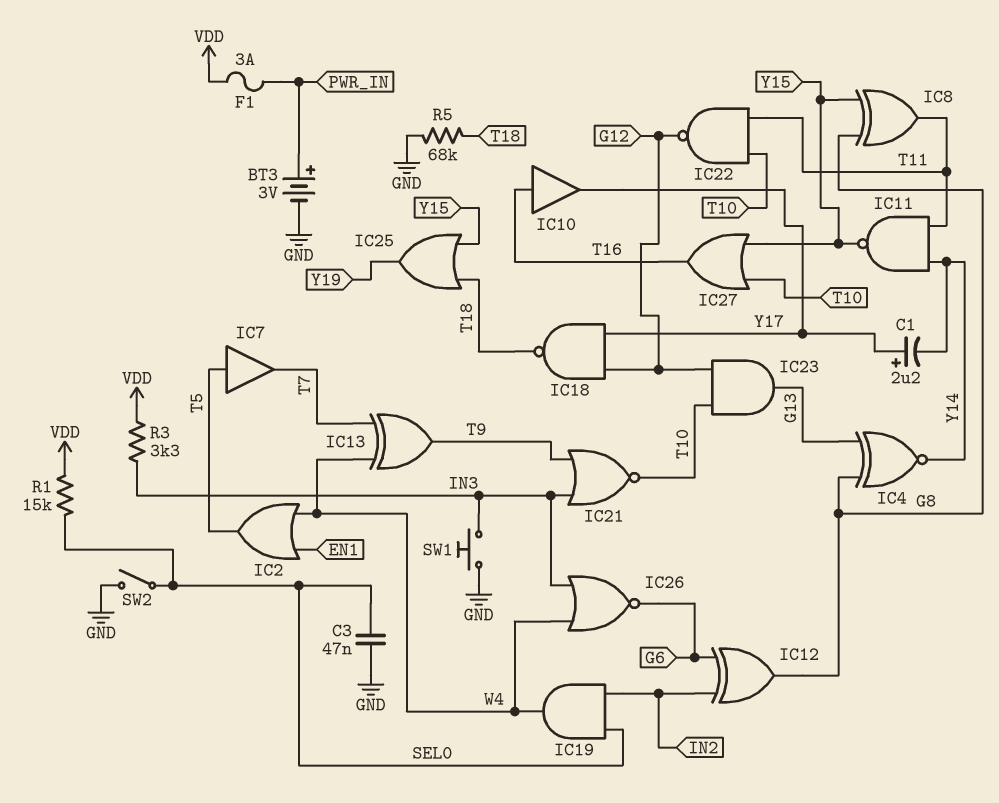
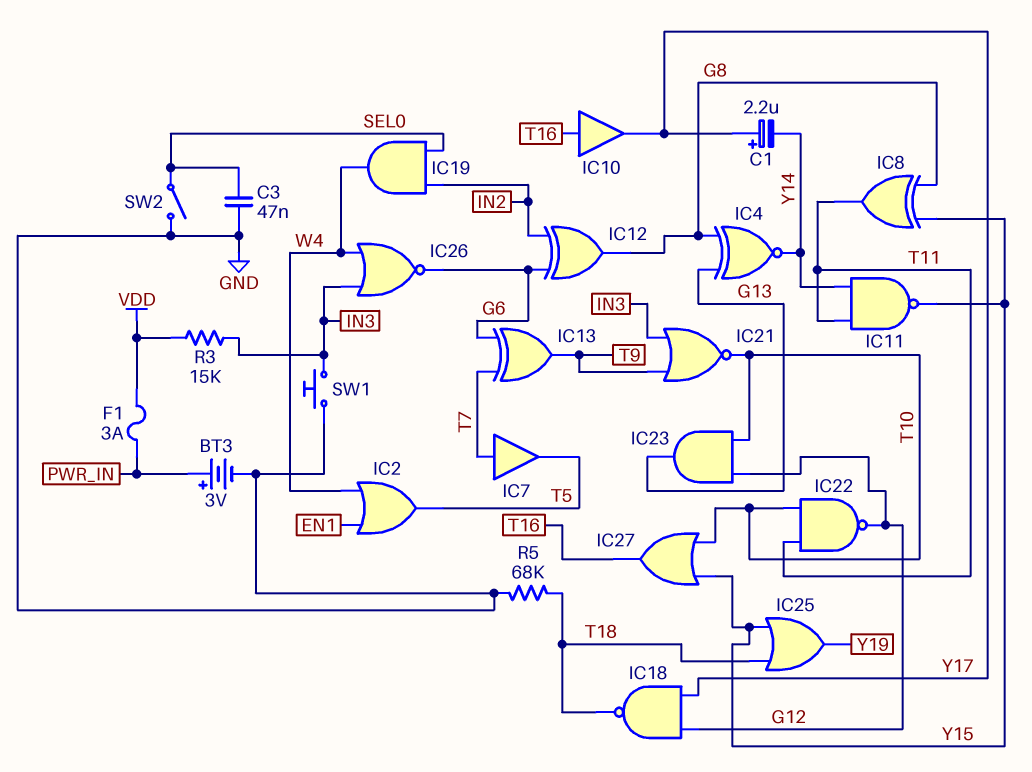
IC7: buffer (in T5, out T7) -> buffer (in T7, out T5)
IC13: XOR (in T7, in W4, out T9) -> XOR (in G6, in T7, out T9)
R1: 15k (SEL0, VDD) -> none
R3: 3.3k (IN3, VDD) -> 15k (IN3, VDD)

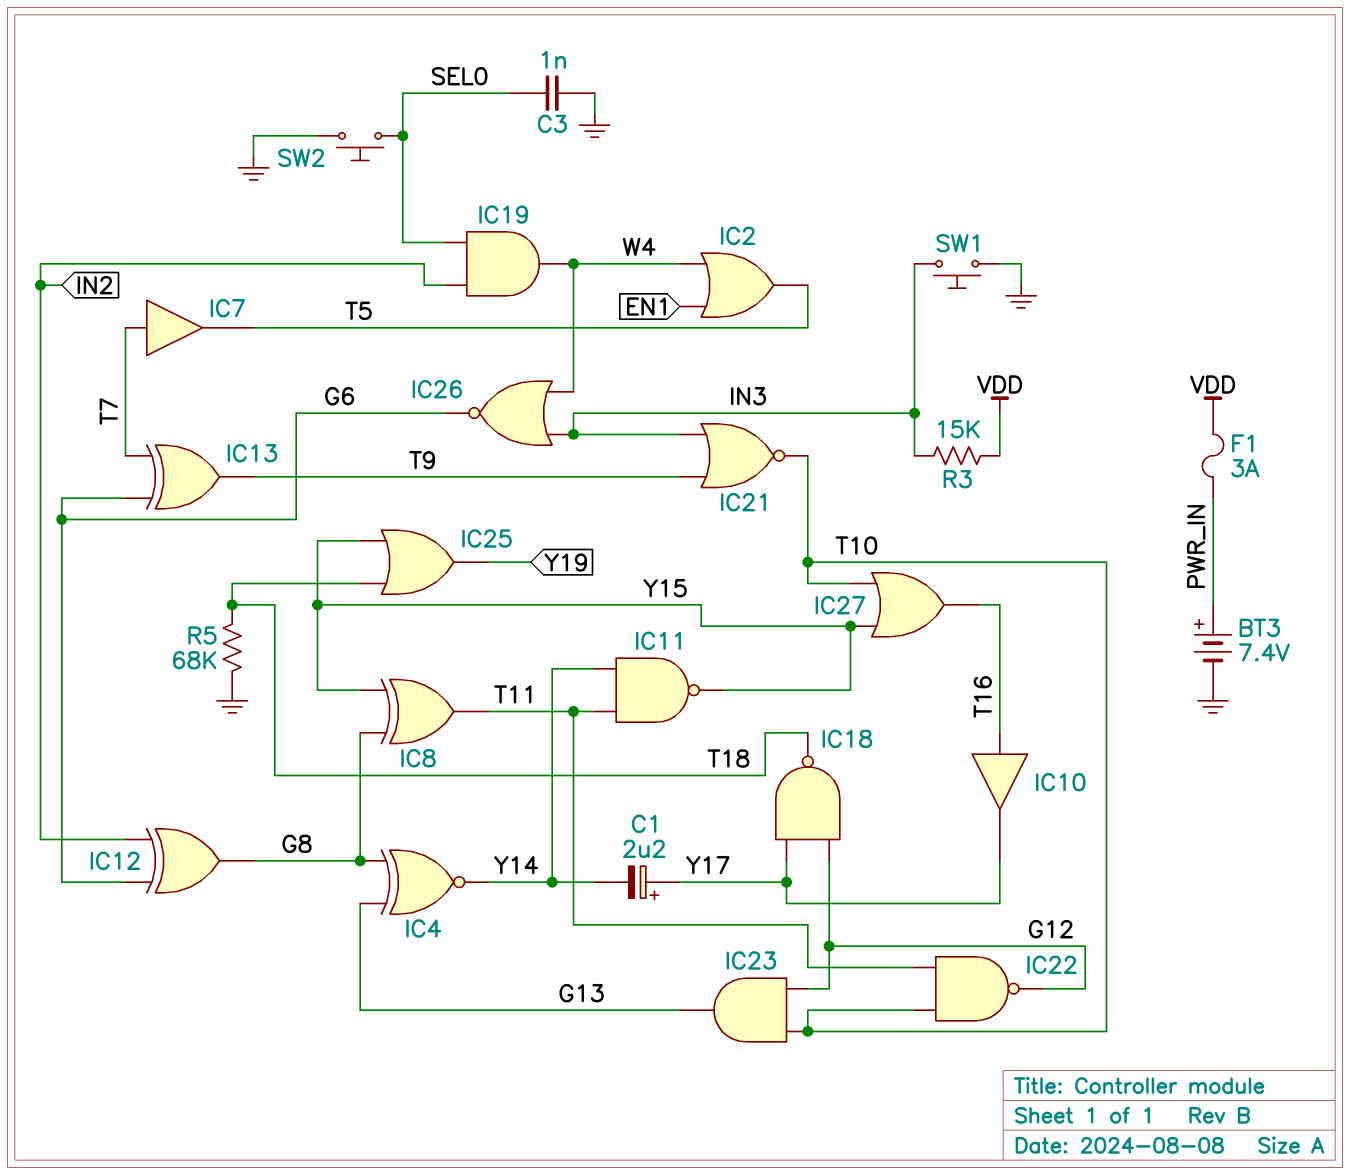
BT3: 3V (plus PWR_IN, minus GND) -> 7.4V (plus PWR_IN, minus GND)
C3: 47nF (GND, SEL0) -> 1nF (GND, SEL0)
SW2: switch (GND, SEL0) -> button (GND, SEL0)

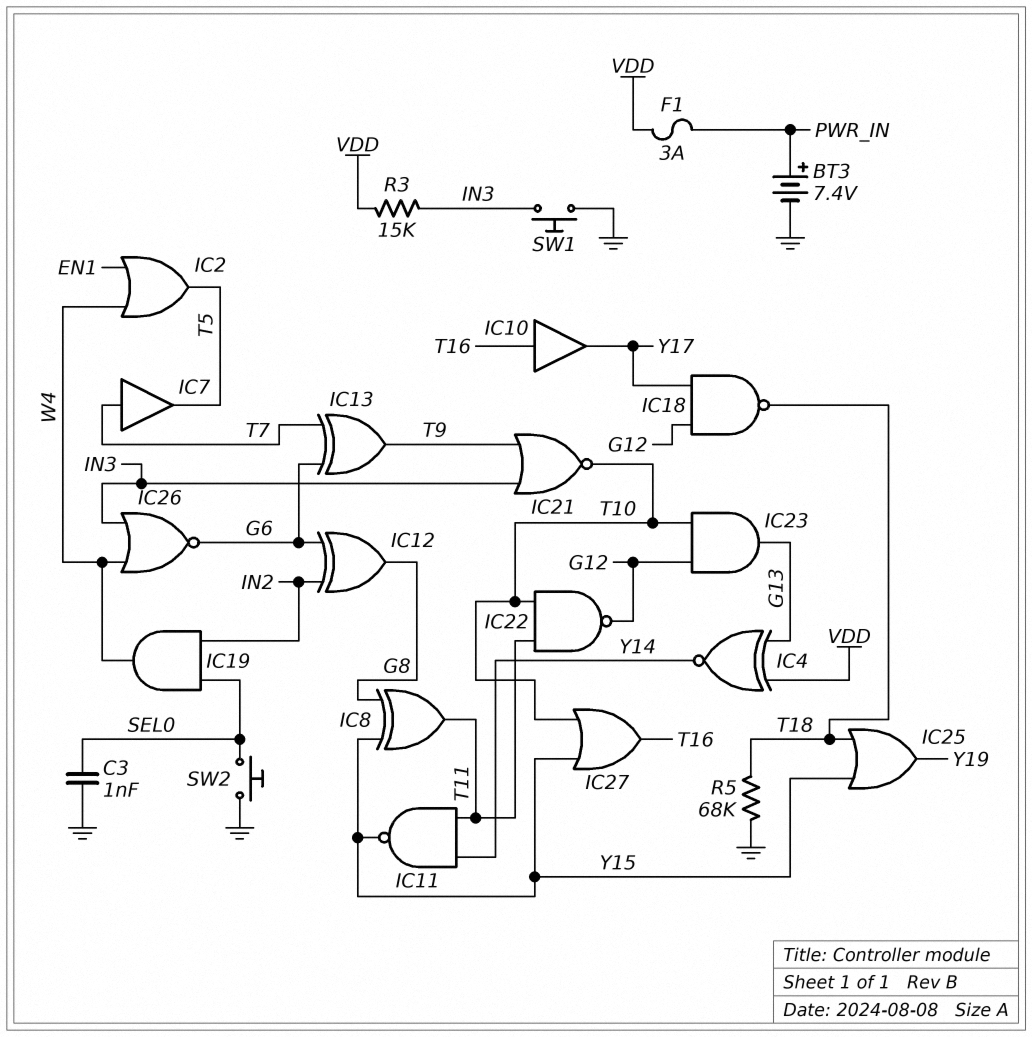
C1: 2.2uF (plus Y17, minus Y14) -> none
IC4: XNOR (in G8, in G13, out Y14) -> XNOR (in G13, in VDD, out Y14)

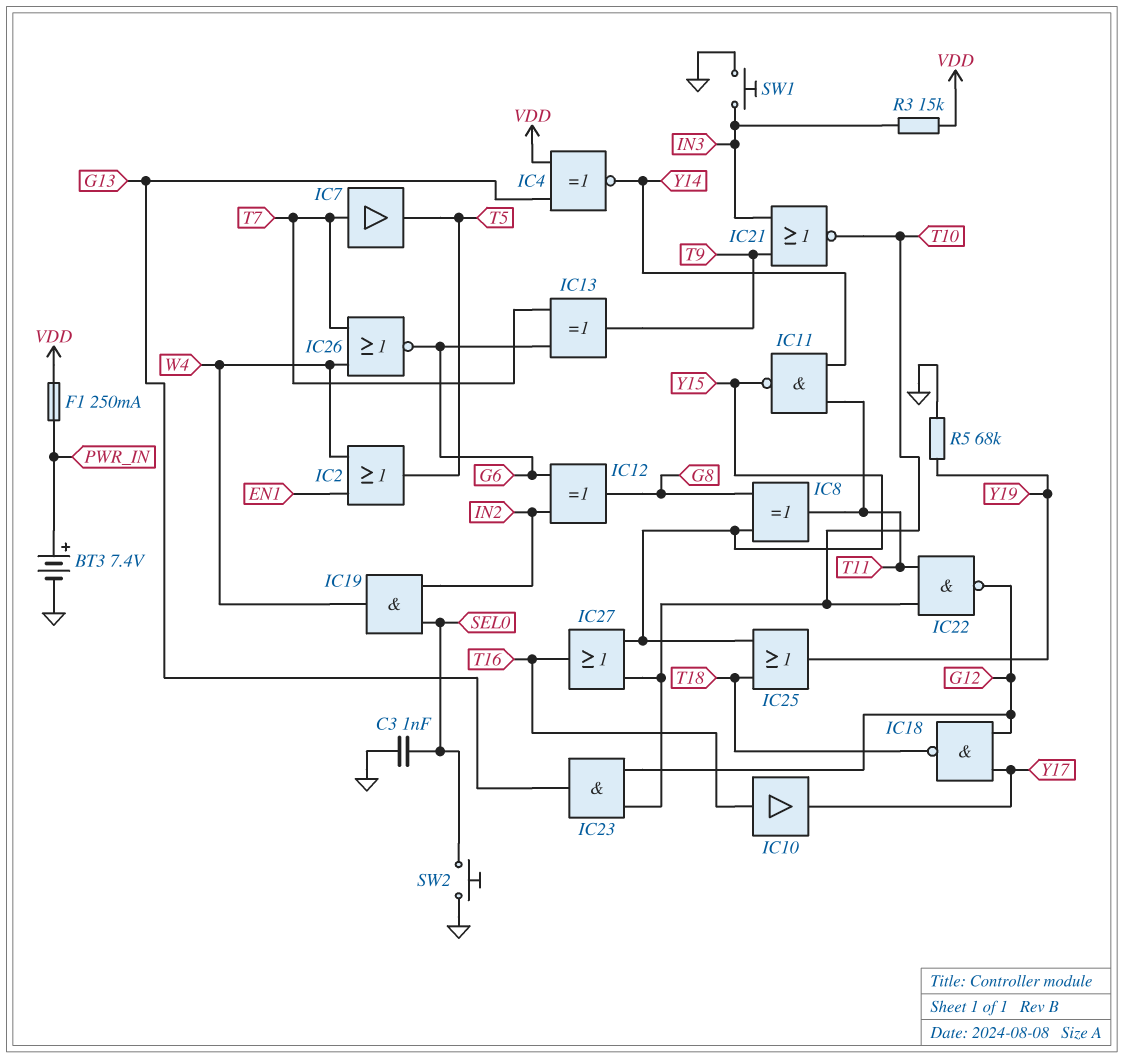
F1: 3A (PWR_IN, VDD) -> 250mA (PWR_IN, VDD)
IC26: NOR (in IN3, in W4, out G6) -> NOR (in T7, in W4, out G6)
R5: 68k (GND, T18) -> 68k (GND, Y19)

